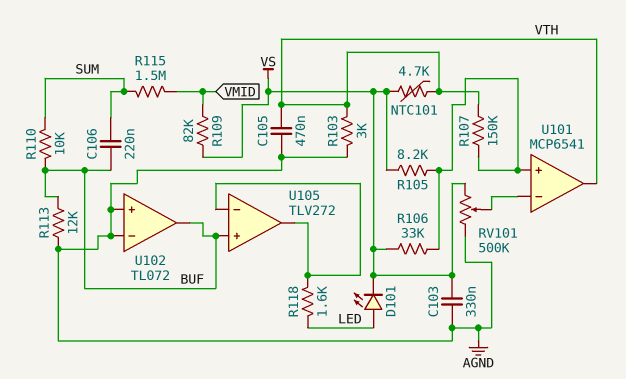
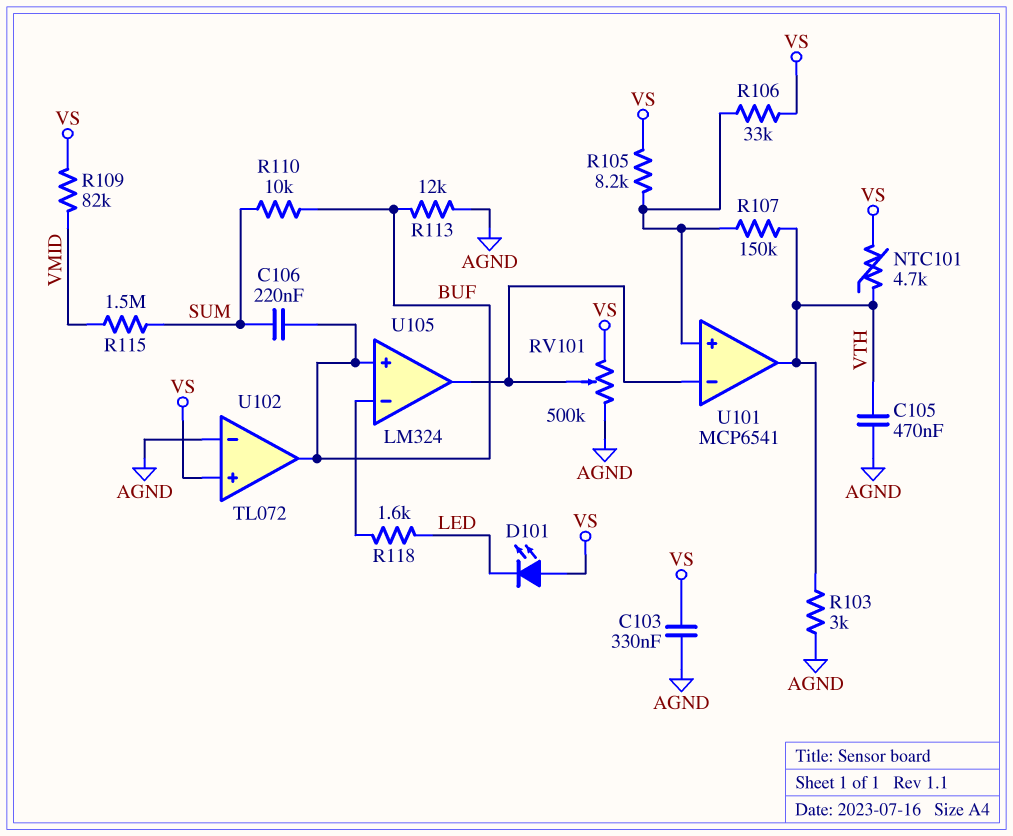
D101: LED (A LED, K VS) -> LED (A VS, K LED)
U102 pin in+: AGND -> VS
U105: TLV272 -> LM324
U105 pin out: U105/in- -> U101/in-

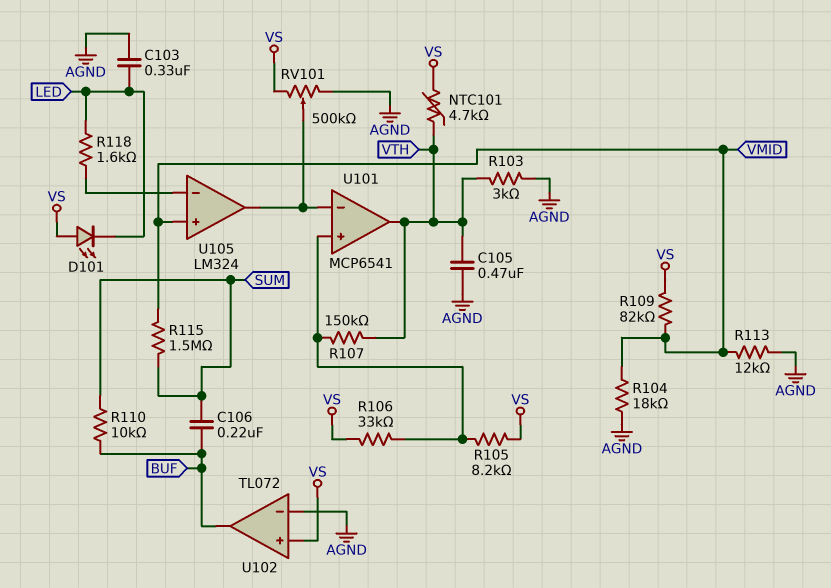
C103: 330nF (AGND, VS) -> 330nF (AGND, LED)
R104: none -> 18k (AGND, VMID)
R113: 12k (AGND, BUF) -> 12k (AGND, VMID)
U105 pin in+: BUF -> VMID

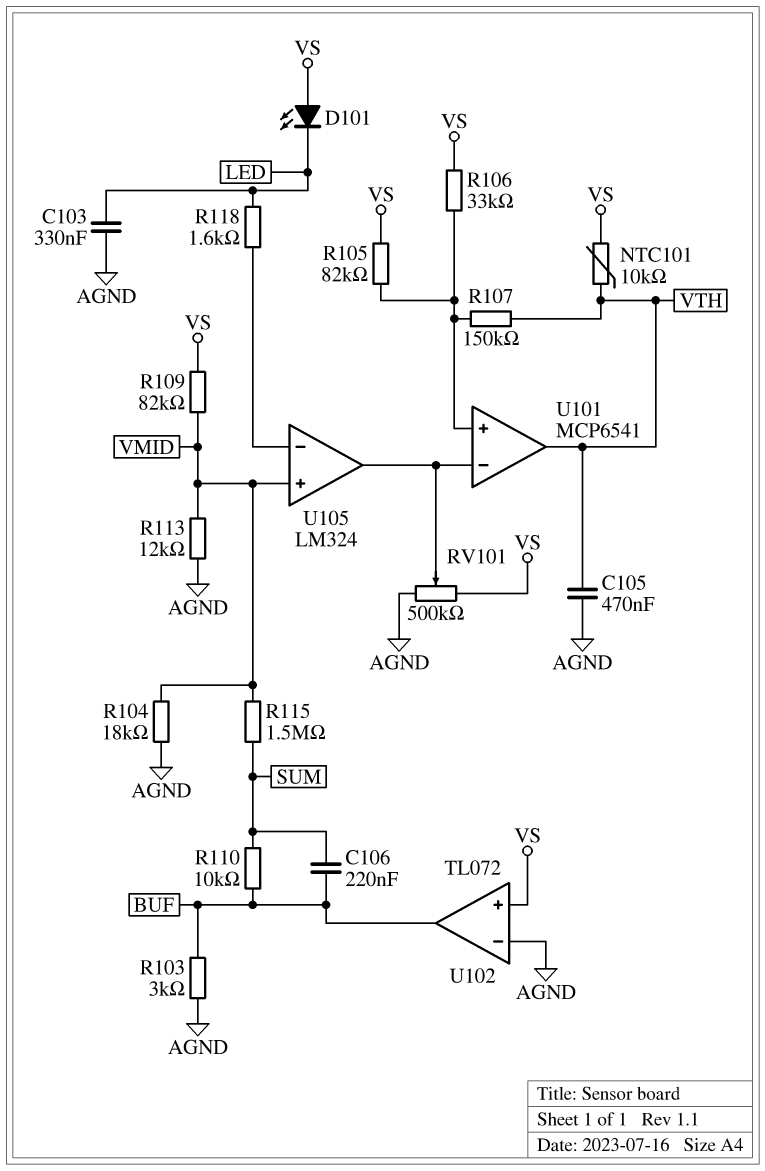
NTC101: 4.7k (VS, VTH) -> 10k (VS, VTH)
R103: 3k (AGND, VTH) -> 3k (AGND, BUF)
R105: 8.2k (U101/in+, VS) -> 82k (U101/in+, VS)

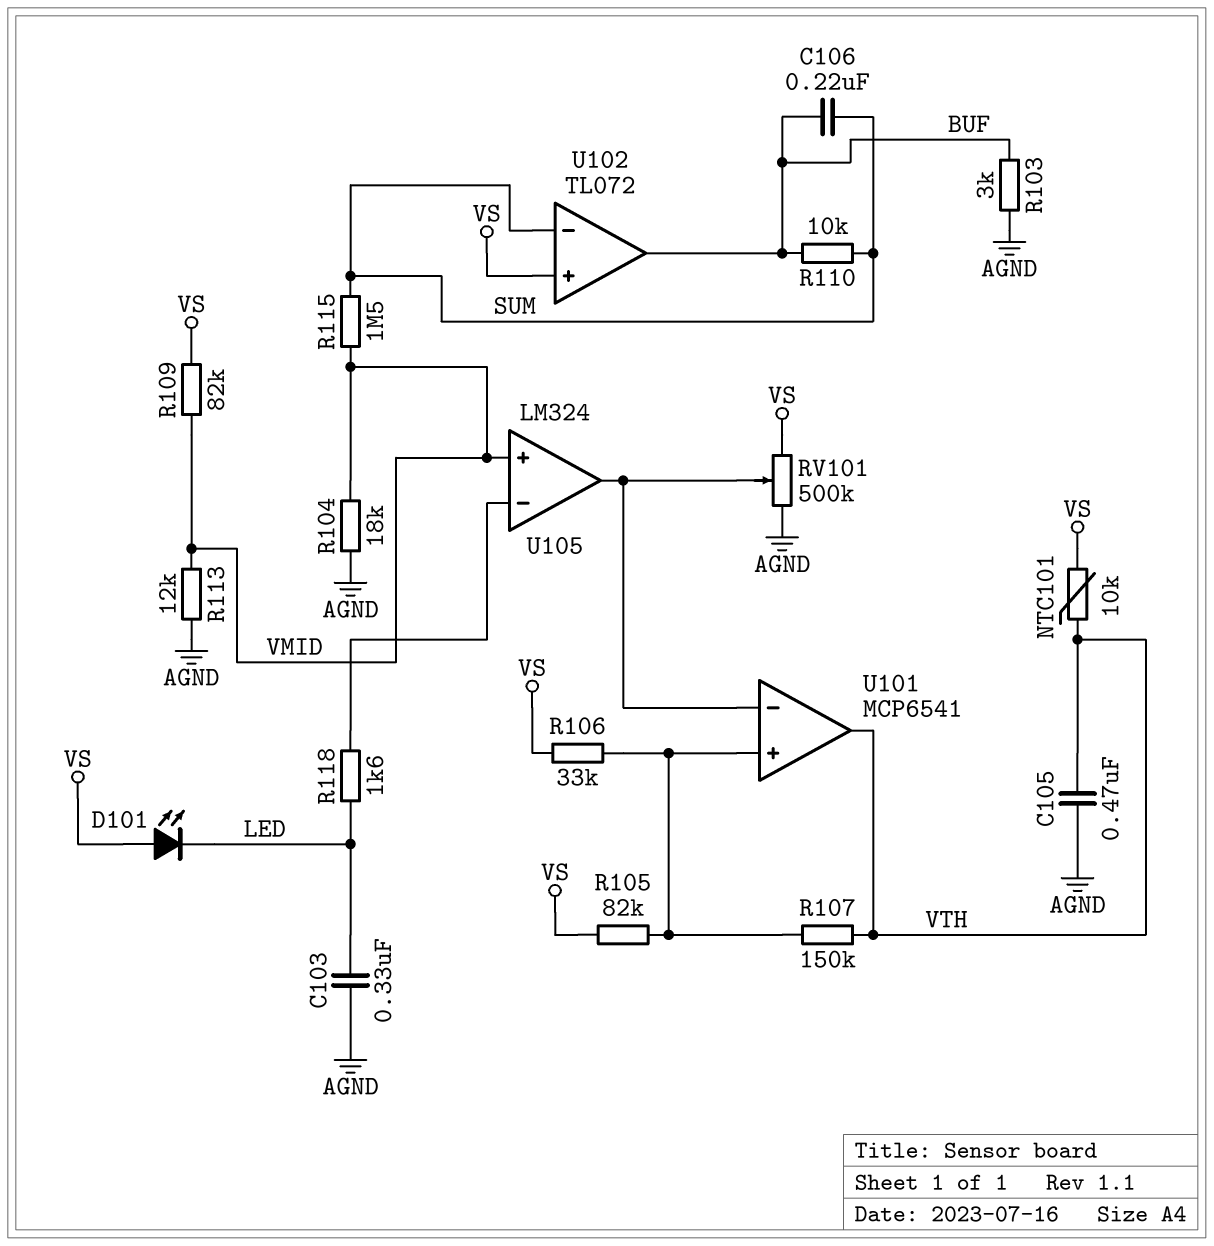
U102 pin in-: AGND -> SUM

